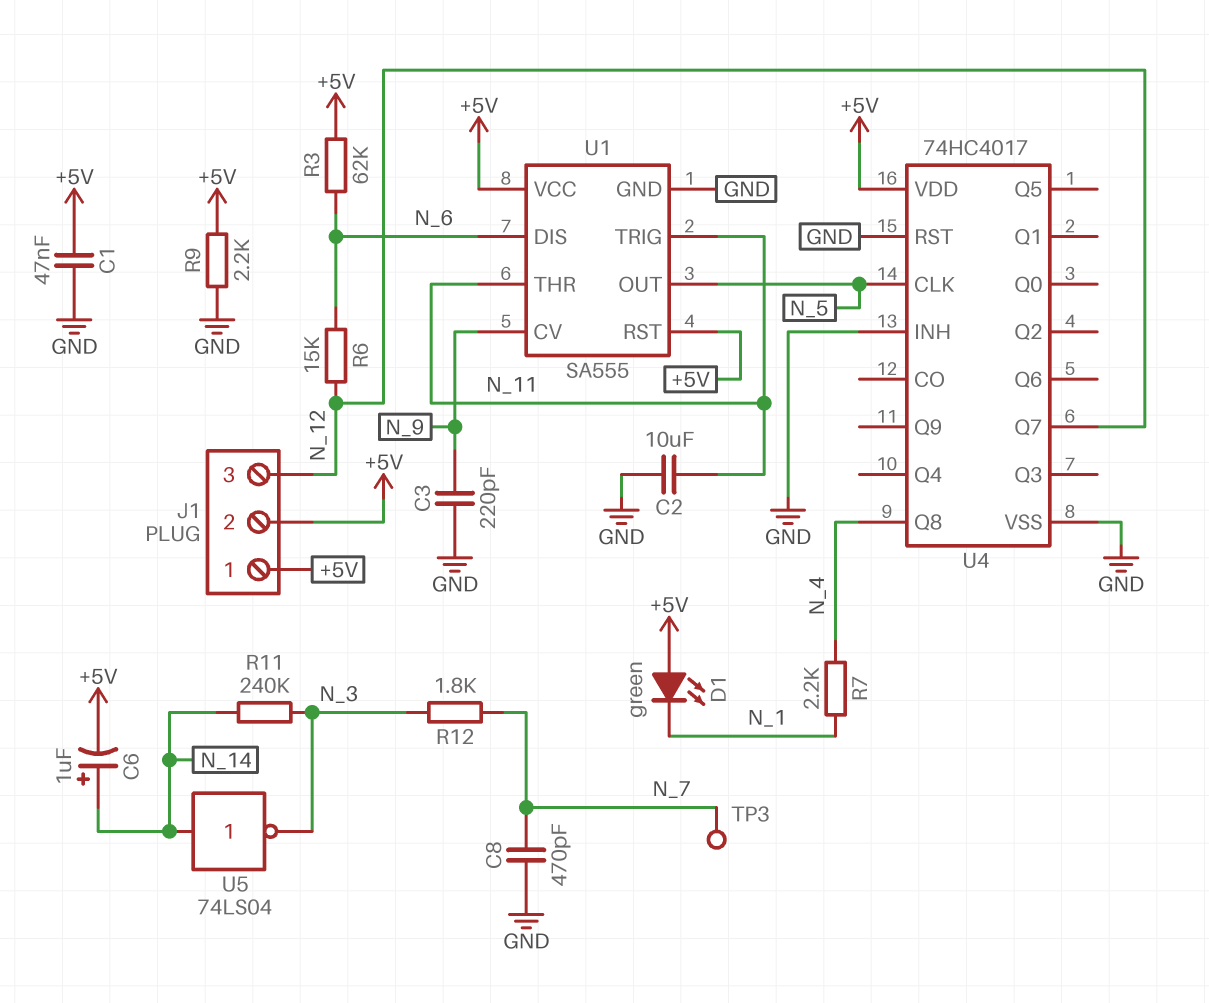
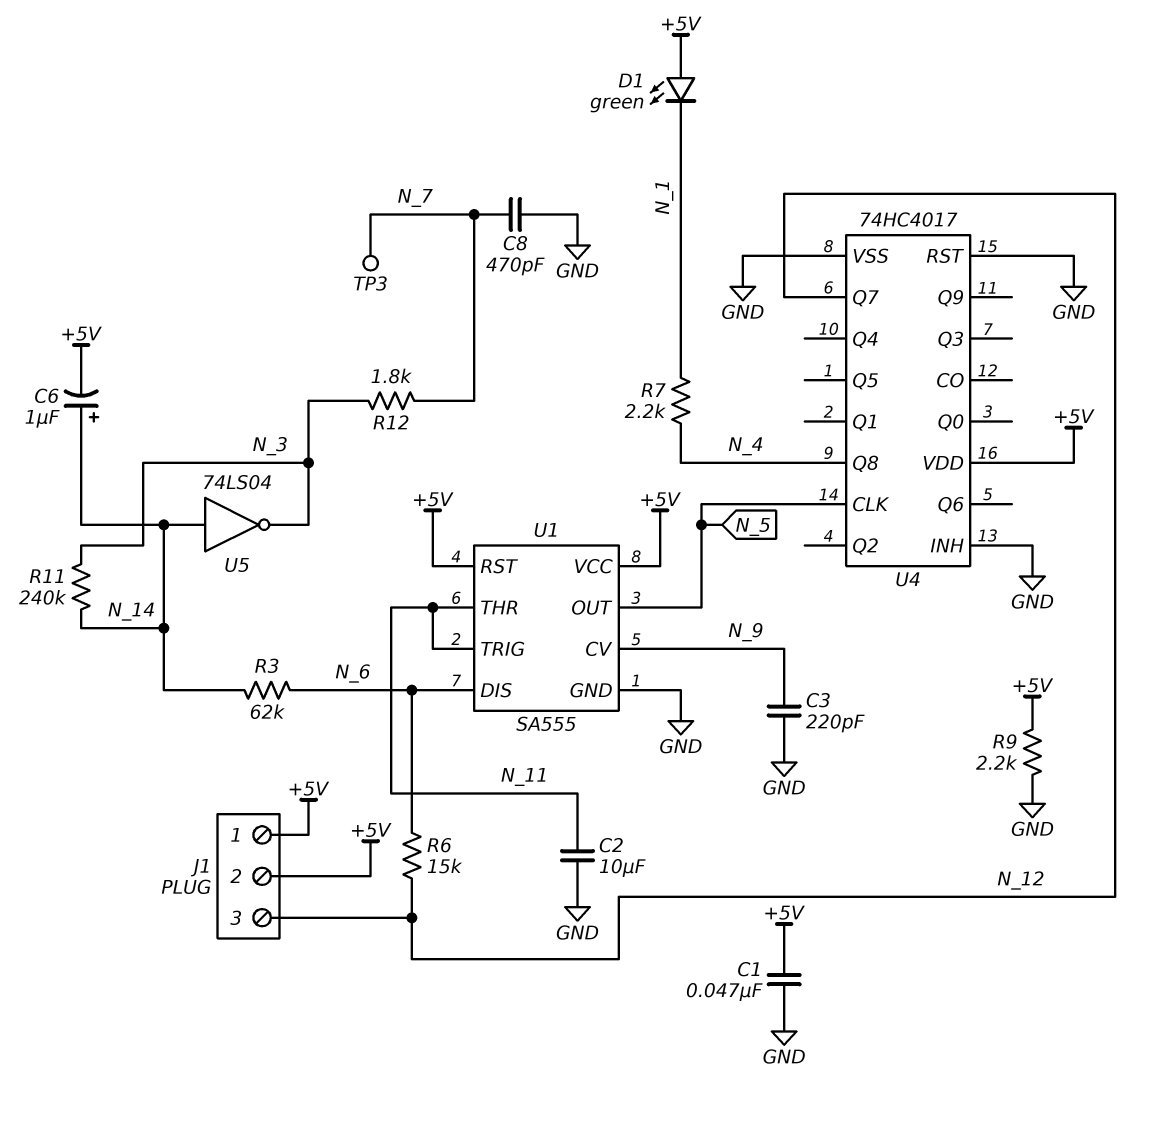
R3: 62k (+5V, N_6) -> 62k (N_6, N_14)

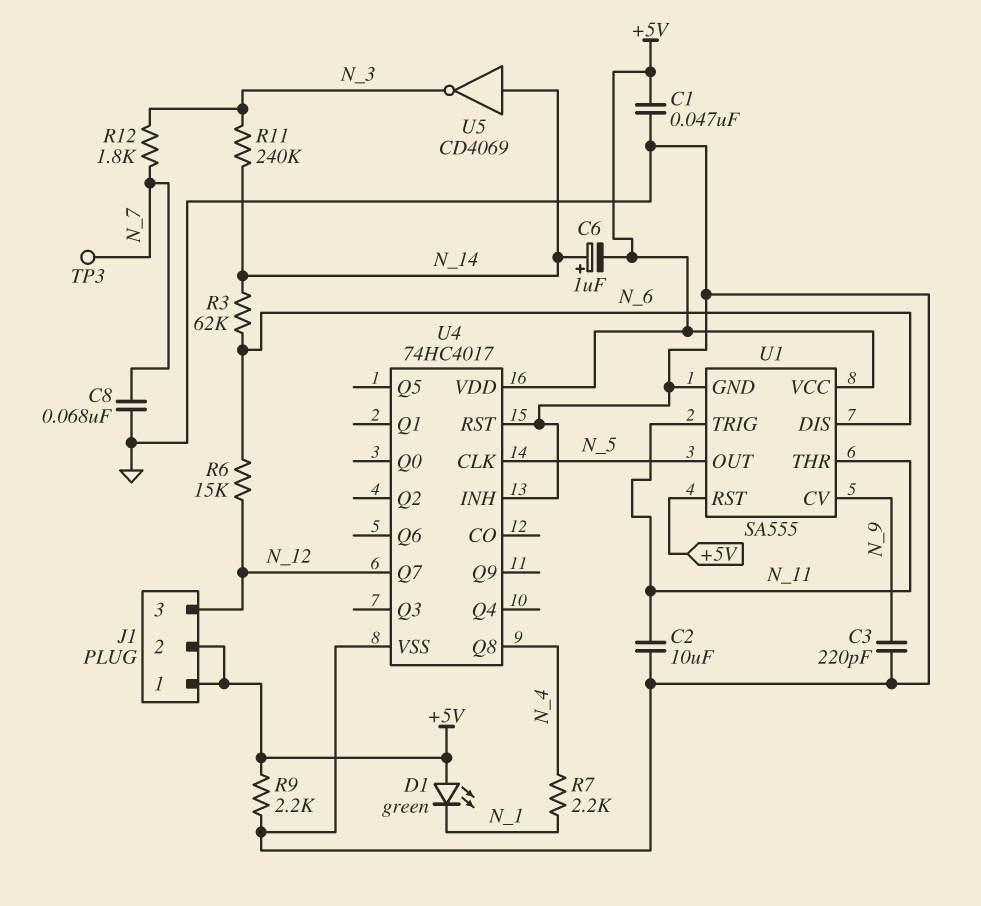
C8: 470pF (GND, N_7) -> 68nF (GND, N_7)
U5: NOT 74LS04 (in N_14, out N_3) -> NOT CD4069 (in N_14, out N_3)

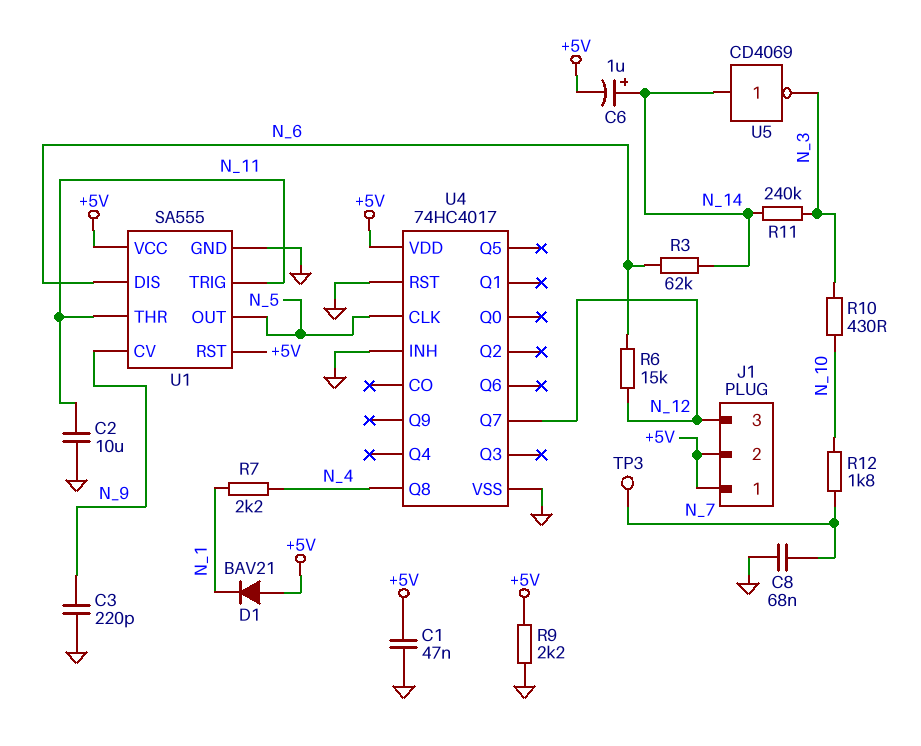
D1: LED green (A +5V, K N_1) -> diode BAV21 (A +5V, K N_1)
R10: none -> 430 (N_3, N_10)
R12: 1.8k (N_3, N_7) -> 1.8k (N_7, N_10)

